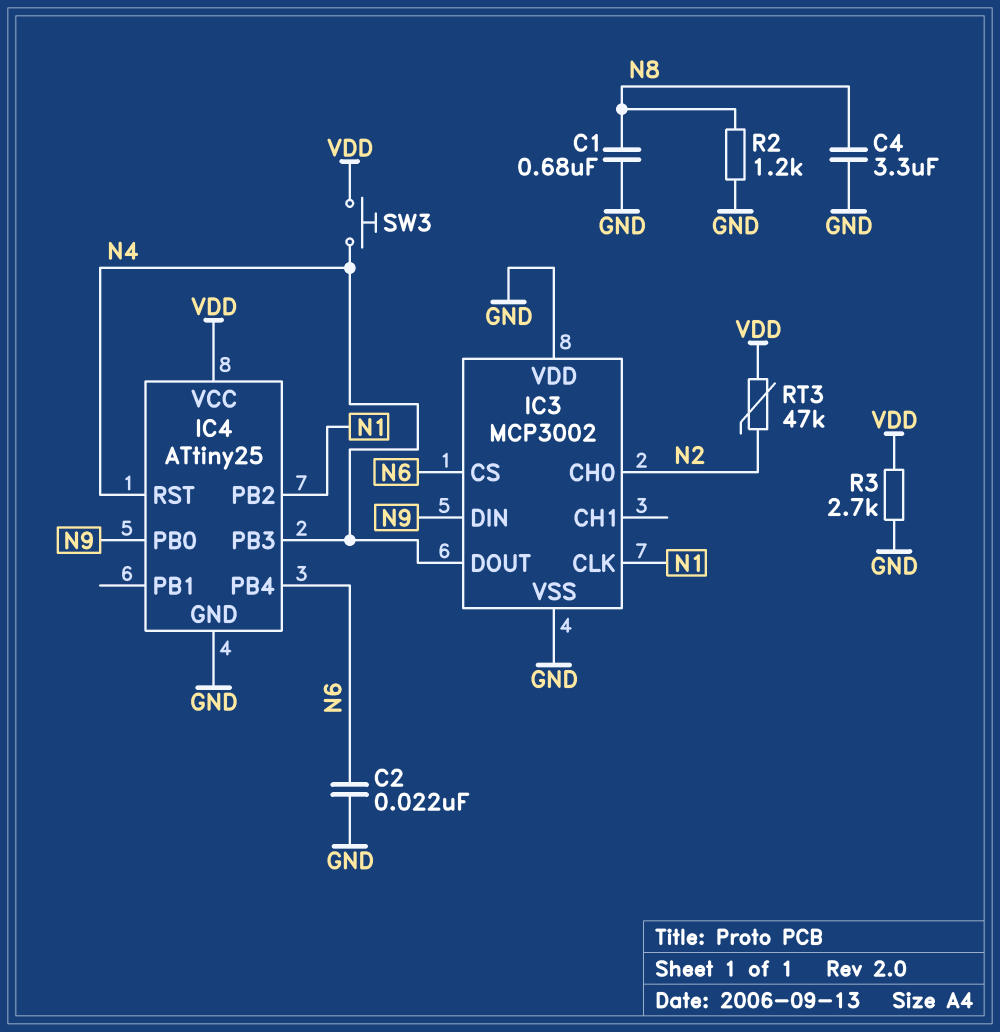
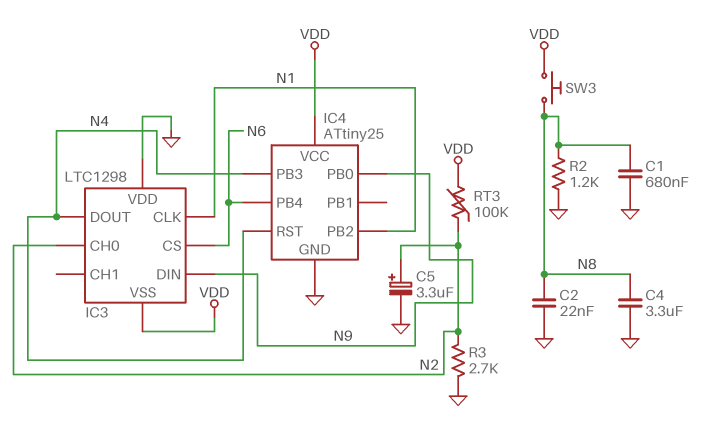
C2: 22nF (GND, N6) -> 22nF (GND, N8)
C5: none -> 3.3uF (plus N2, minus GND)
IC3: MCP3002 -> LTC1298
IC3 pin VSS: GND -> VDD
R3: 2.7k (GND, VDD) -> 2.7k (GND, N2)
RT3: 47k (N2, VDD) -> 100k (N2, VDD)
SW3: button (N4, VDD) -> button (N8, VDD)

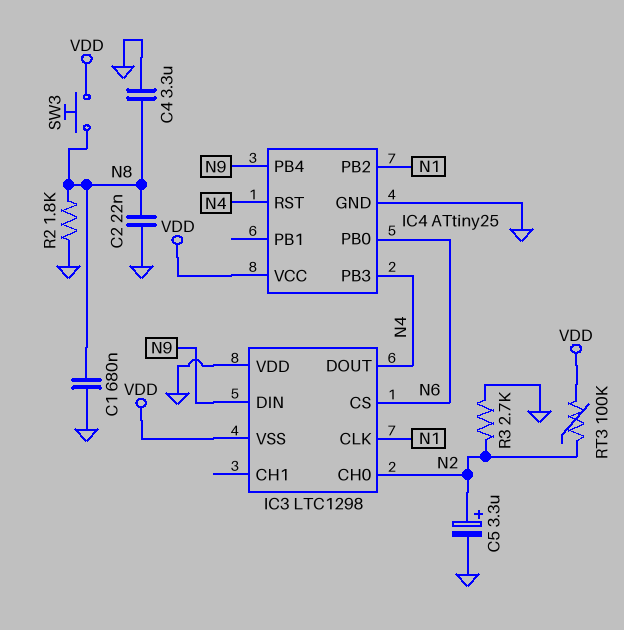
IC4 pin PB0: N9 -> N6
IC4 pin PB4: N6 -> N9
R2: 1.2k (GND, N8) -> 1.8k (GND, N8)

